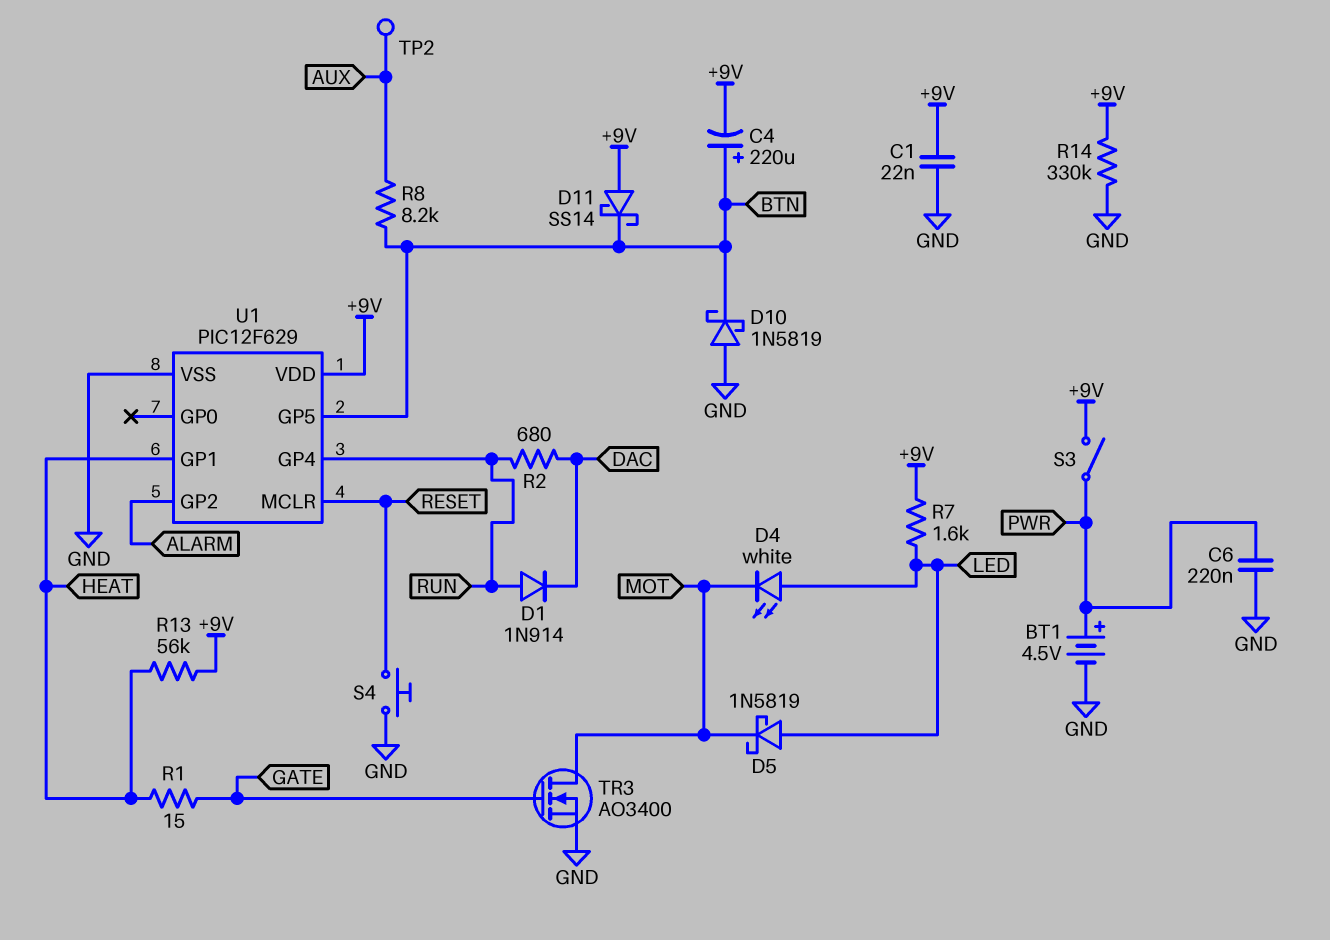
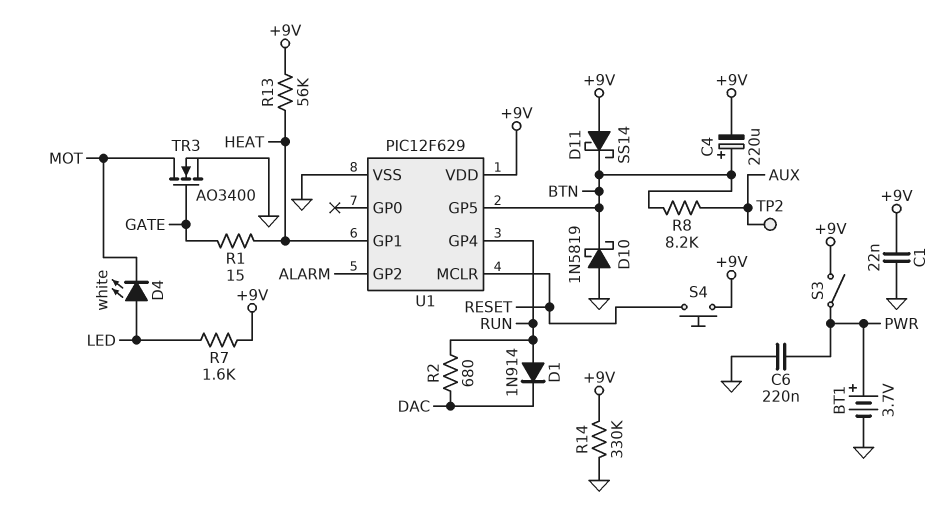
BT1: 4.5V (plus PWR, minus GND) -> 3.7V (plus PWR, minus GND)
D5: schottky 1N5819 (A LED, K MOT) -> none
S4: button (GND, RESET) -> button (+9V, RESET)

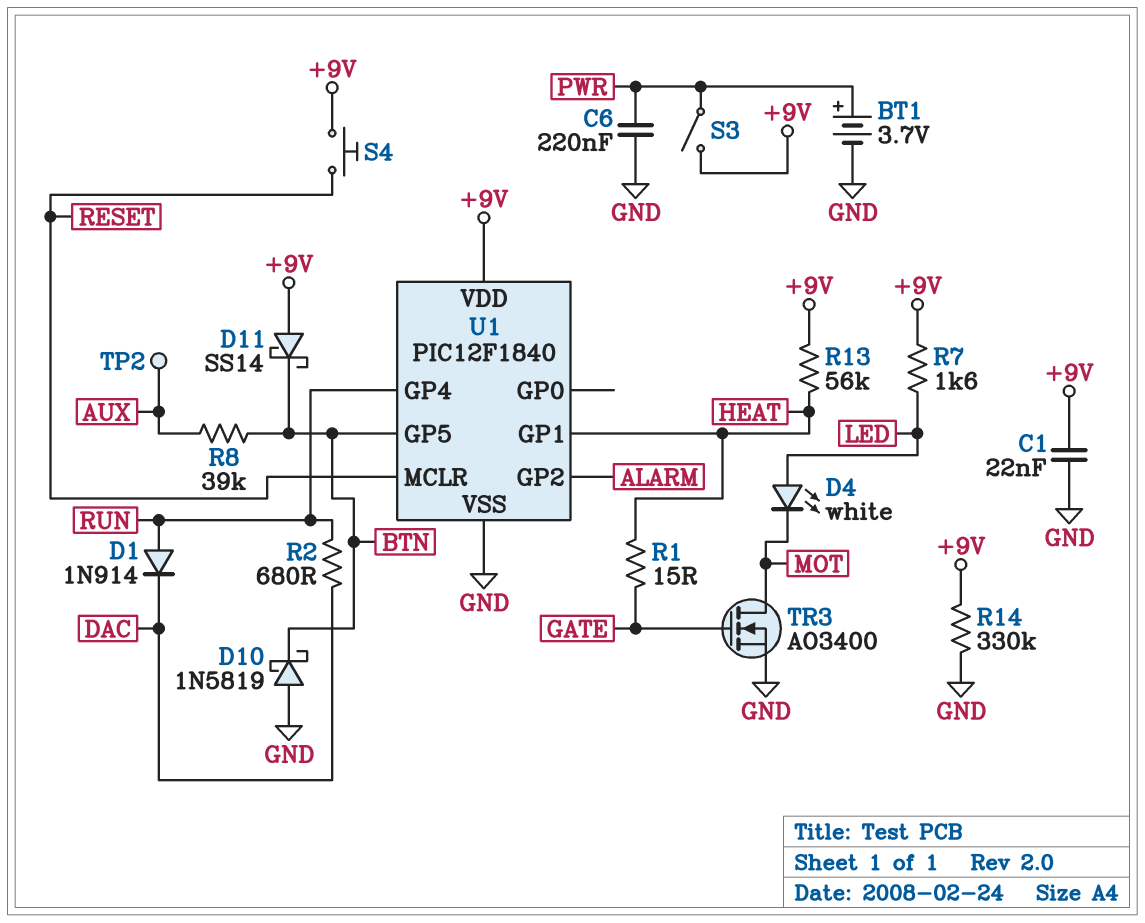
C4: 220uF (plus BTN, minus +9V) -> none
R8: 8.2k (AUX, BTN) -> 39k (AUX, BTN)
U1: PIC12F629 -> PIC12F1840

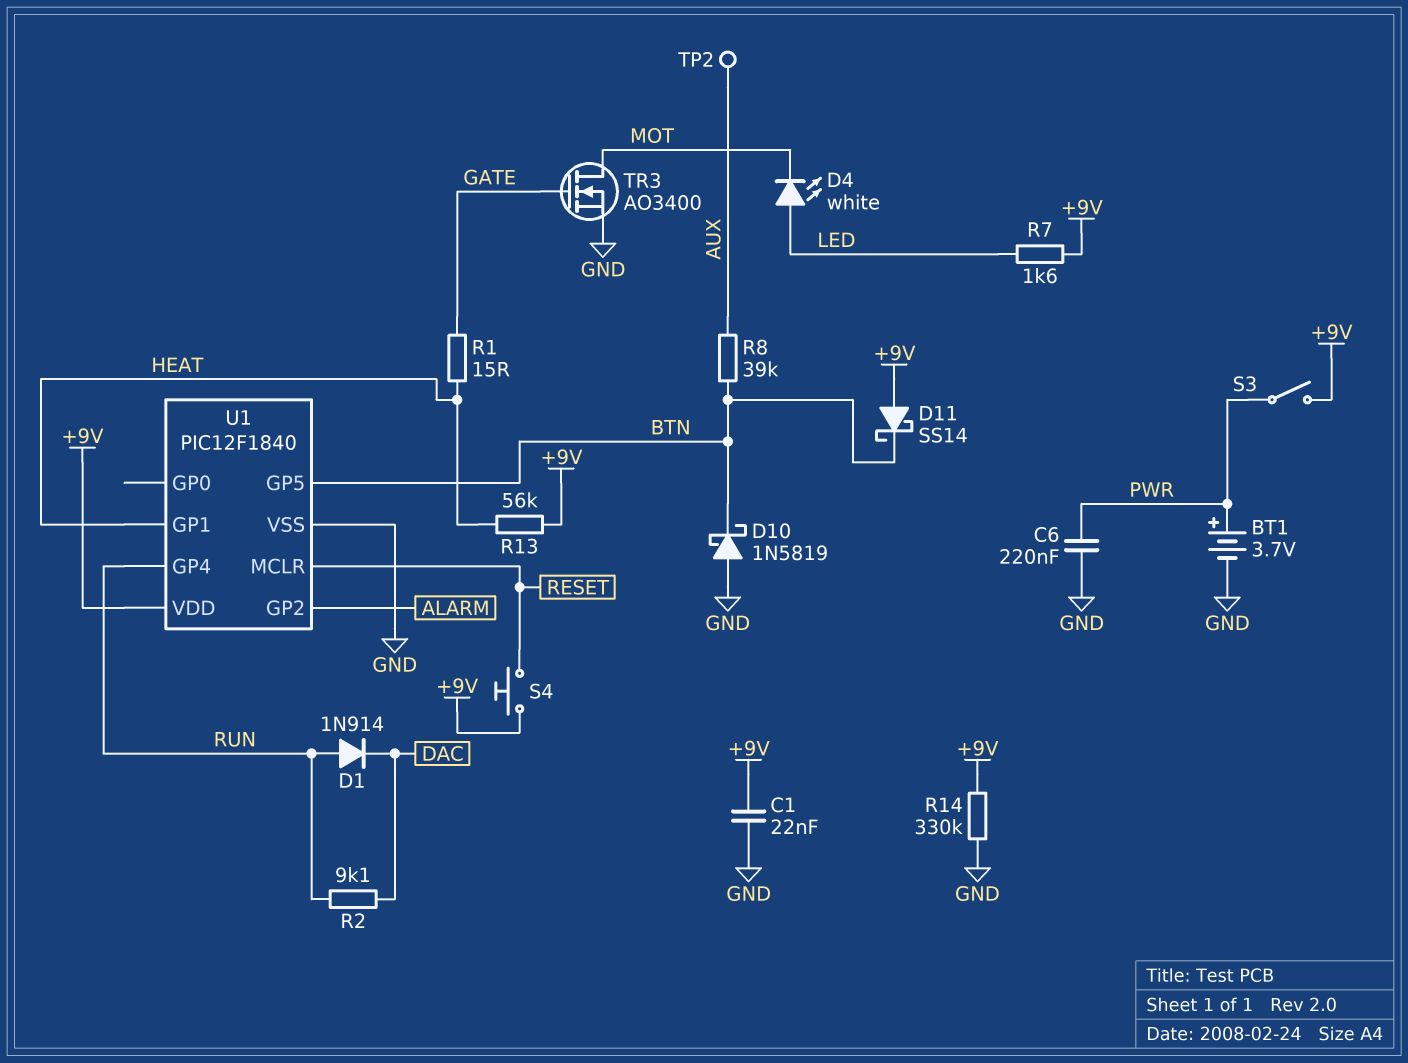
R2: 680 (DAC, RUN) -> 9.1k (DAC, RUN)

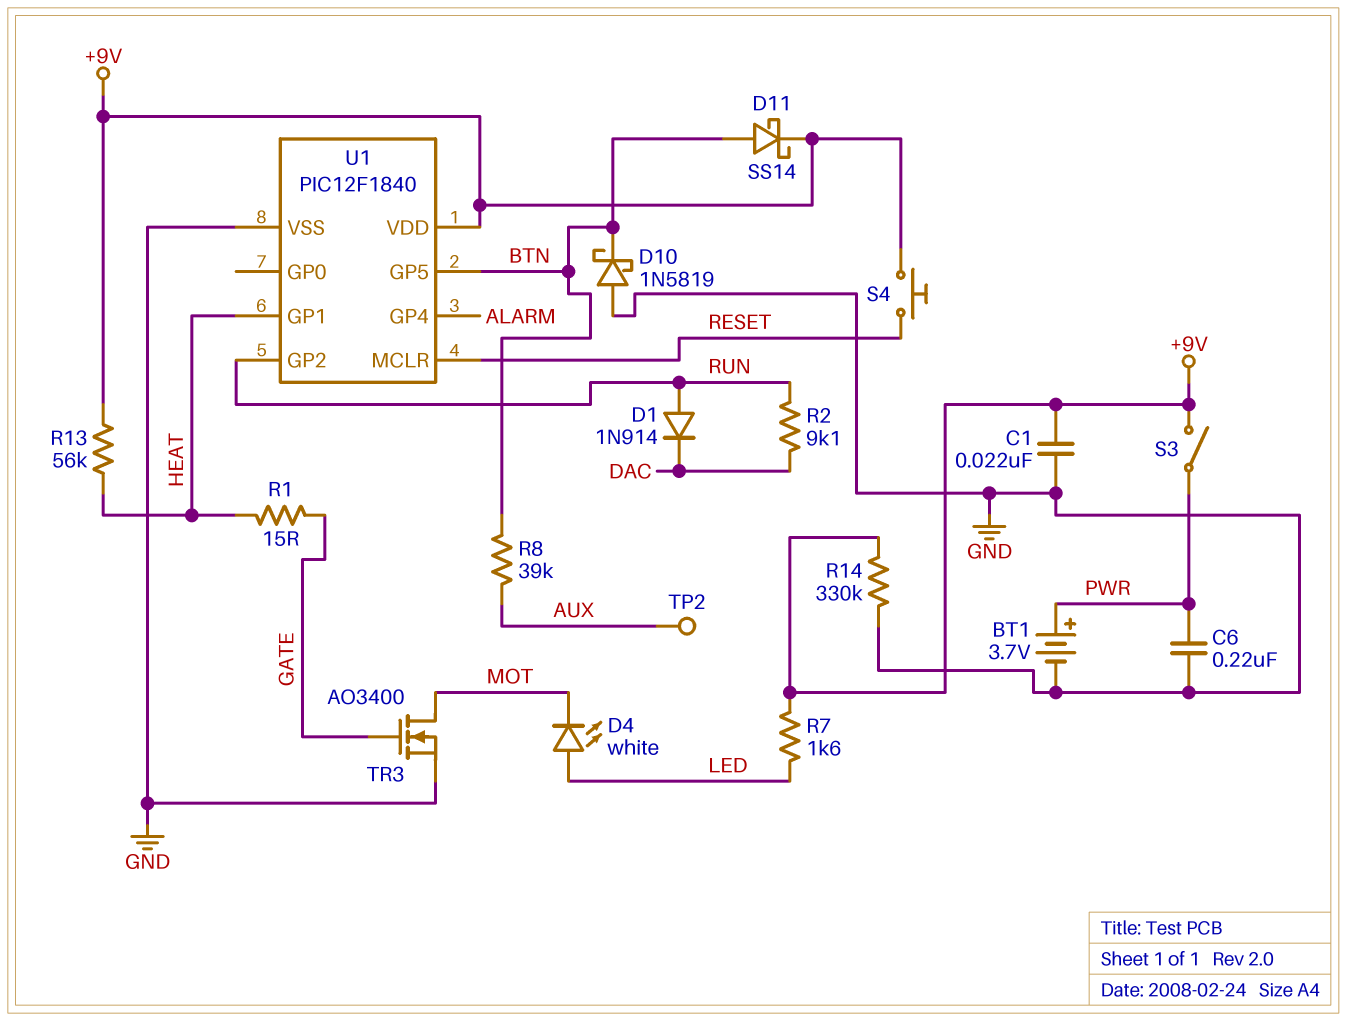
D11: schottky SS14 (A +9V, K BTN) -> schottky SS14 (A BTN, K +9V)
U1 pin GP2: ALARM -> RUN
U1 pin GP4: RUN -> ALARM

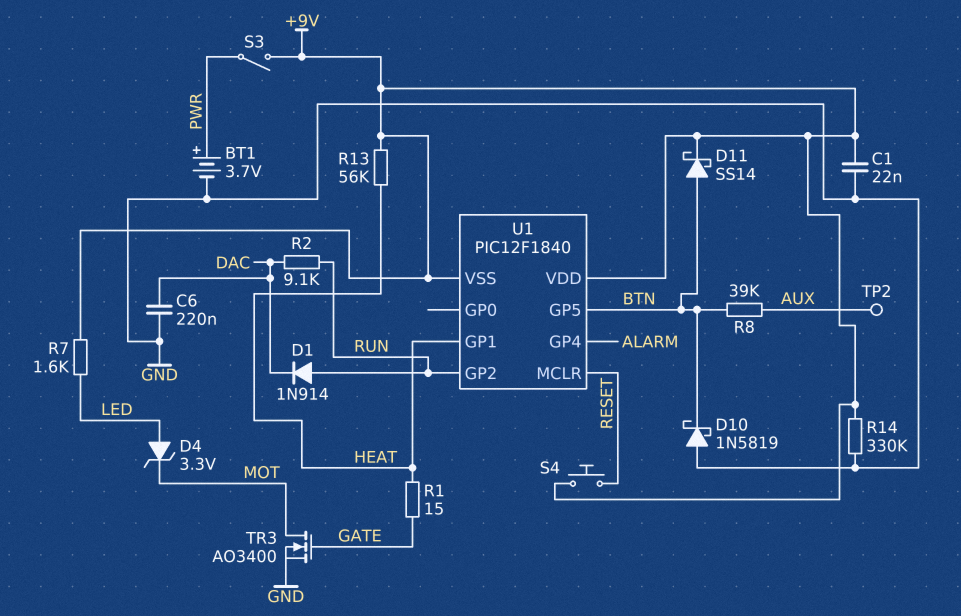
C6: 220nF (GND, PWR) -> 220nF (DAC, GND)
D4: LED white (A LED, K MOT) -> zener 3.3V (A LED, K MOT)
U1 pin VSS: GND -> +9V

